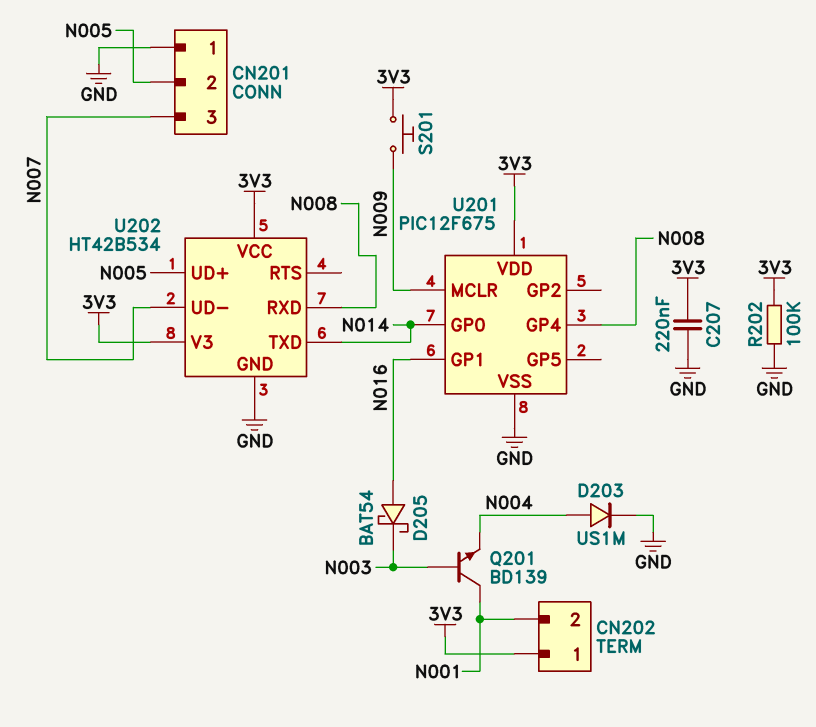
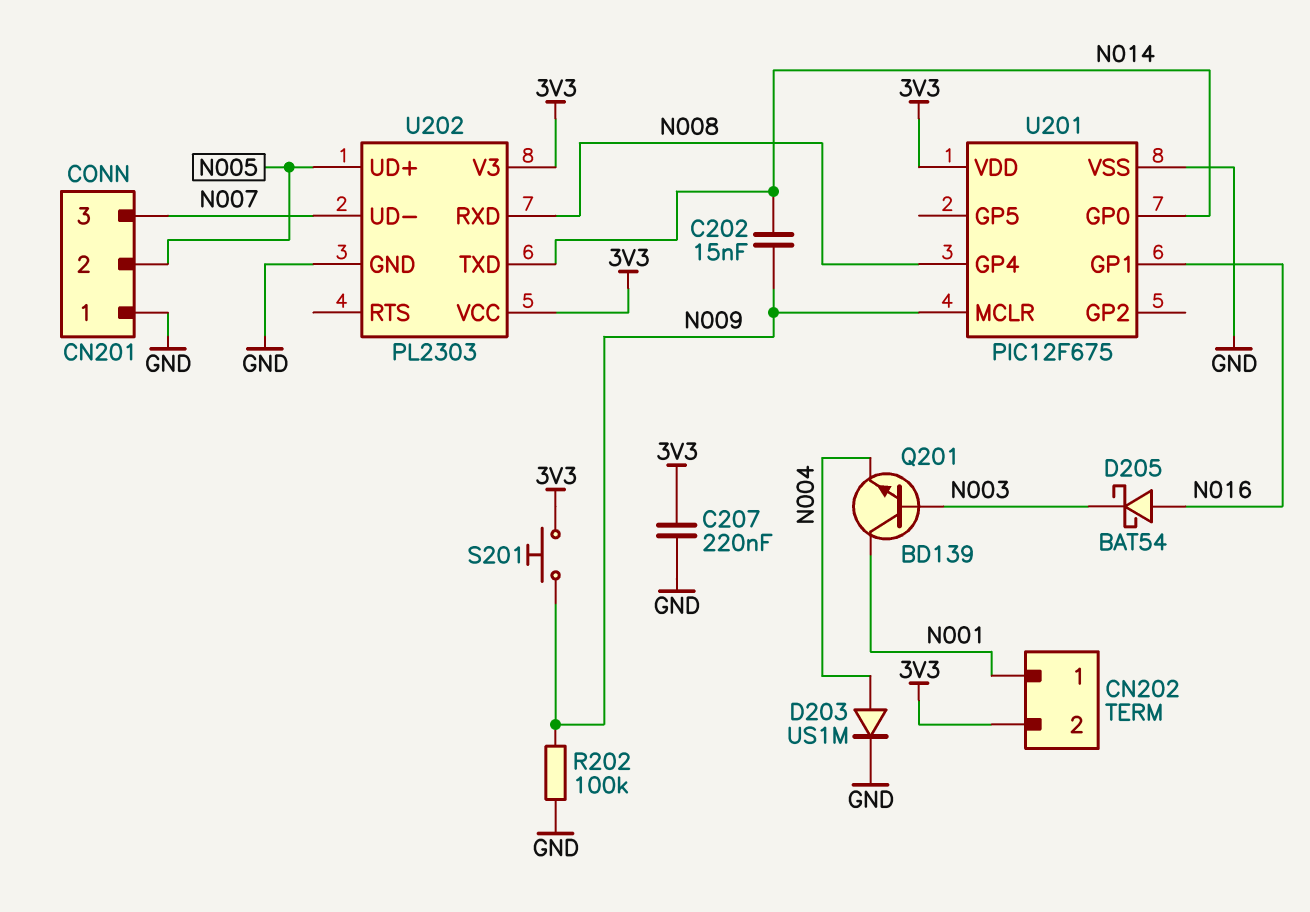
C202: none -> 15nF (N009, N014)
CN202 pin 1: 3V3 -> N001
CN202 pin 2: N001 -> 3V3
R202: 100k (3V3, GND) -> 100k (GND, N009)
U202: HT42B534 -> PL2303

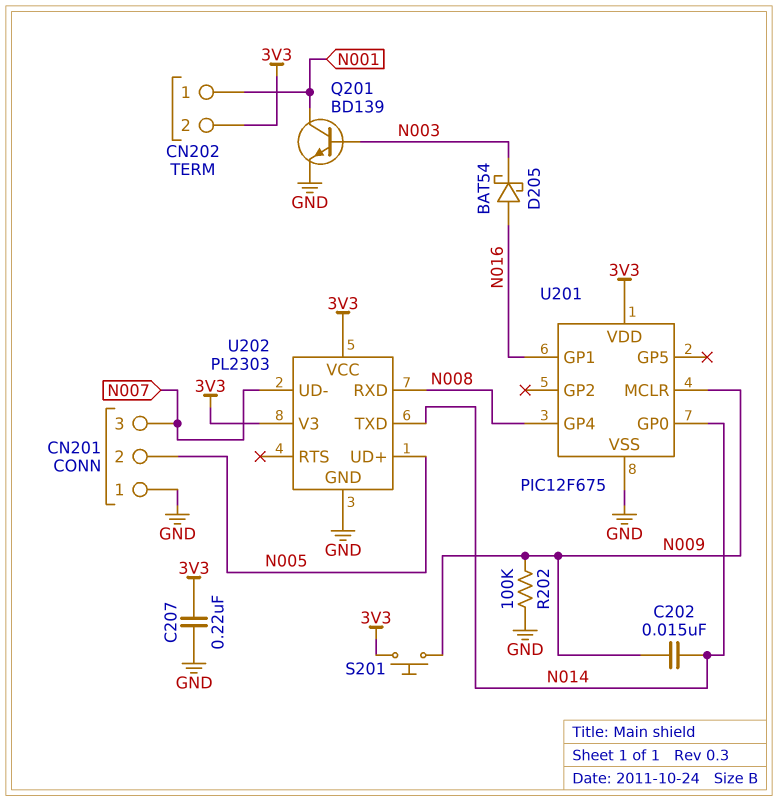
D203: diode US1M (A N004, K GND) -> none
Q201: NPN BD139 (B N003, C N001, E N004) -> NPN BD139 (B N003, C N001, E GND)

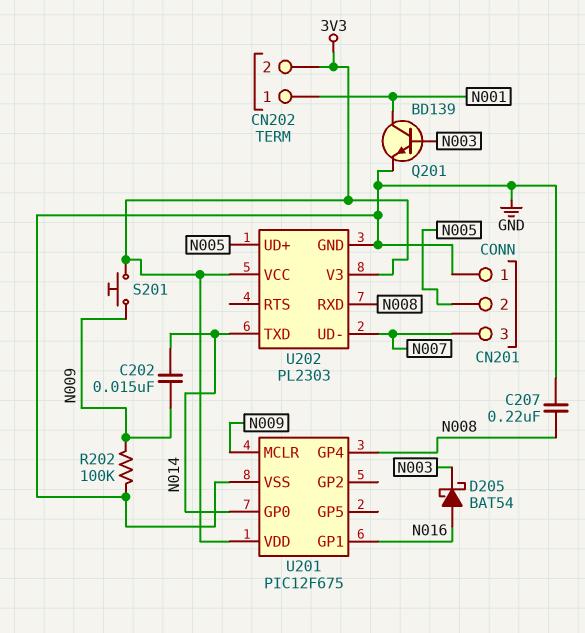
C207: 220nF (3V3, GND) -> 220nF (GND, N008)

